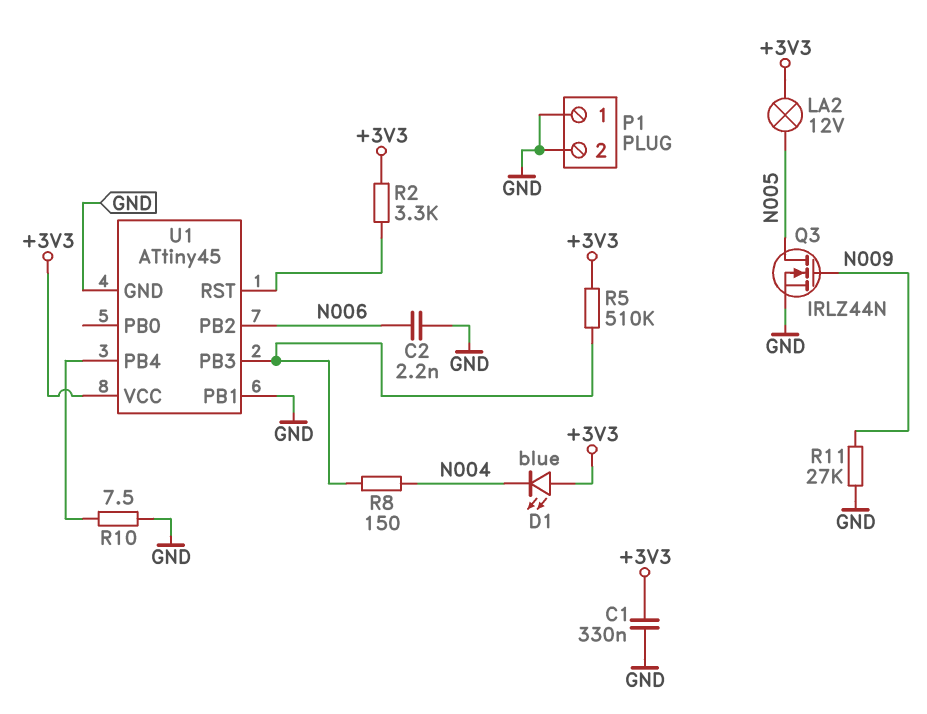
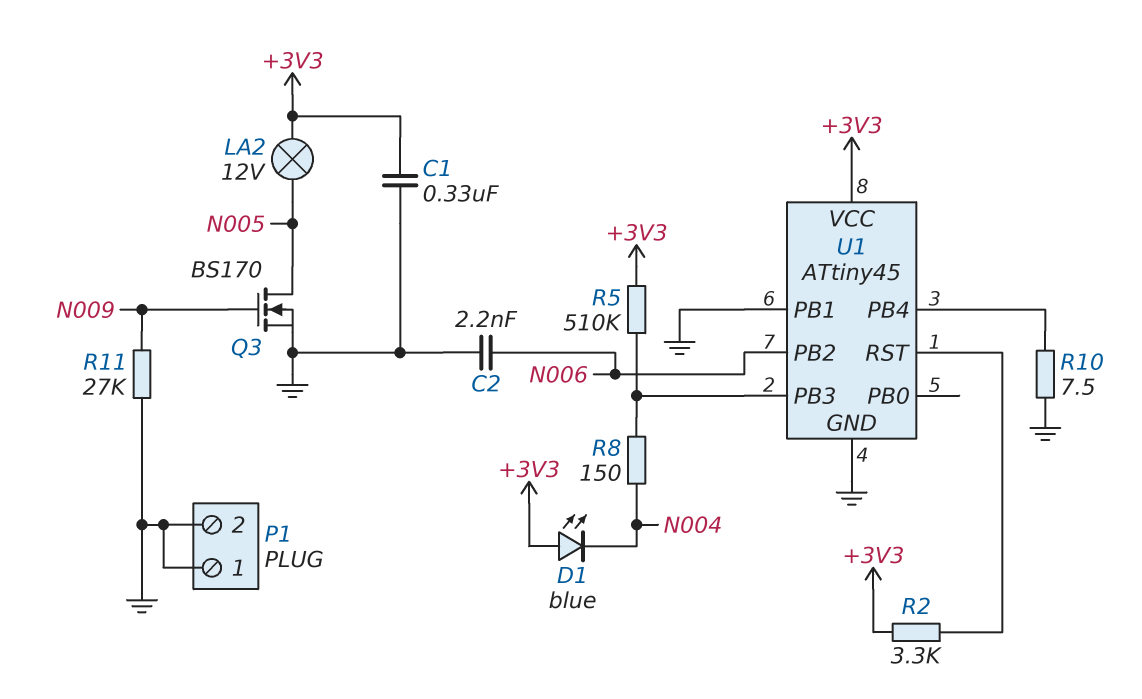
Q3: NMOS IRLZ44N (G N009, D N005, S GND) -> NMOS BS170 (G N009, D N005, S GND)

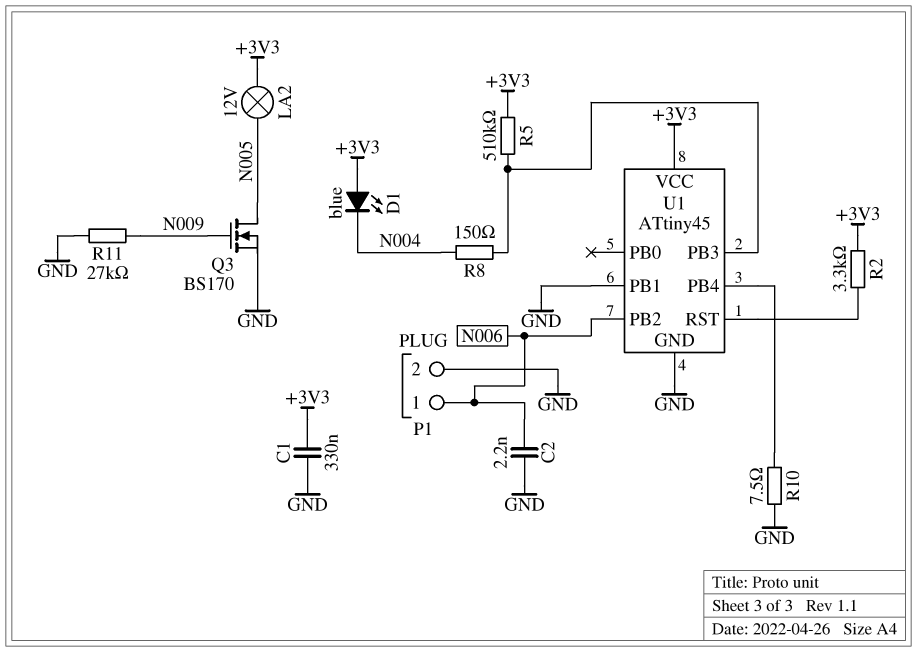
P1 pin 1: GND -> N006

